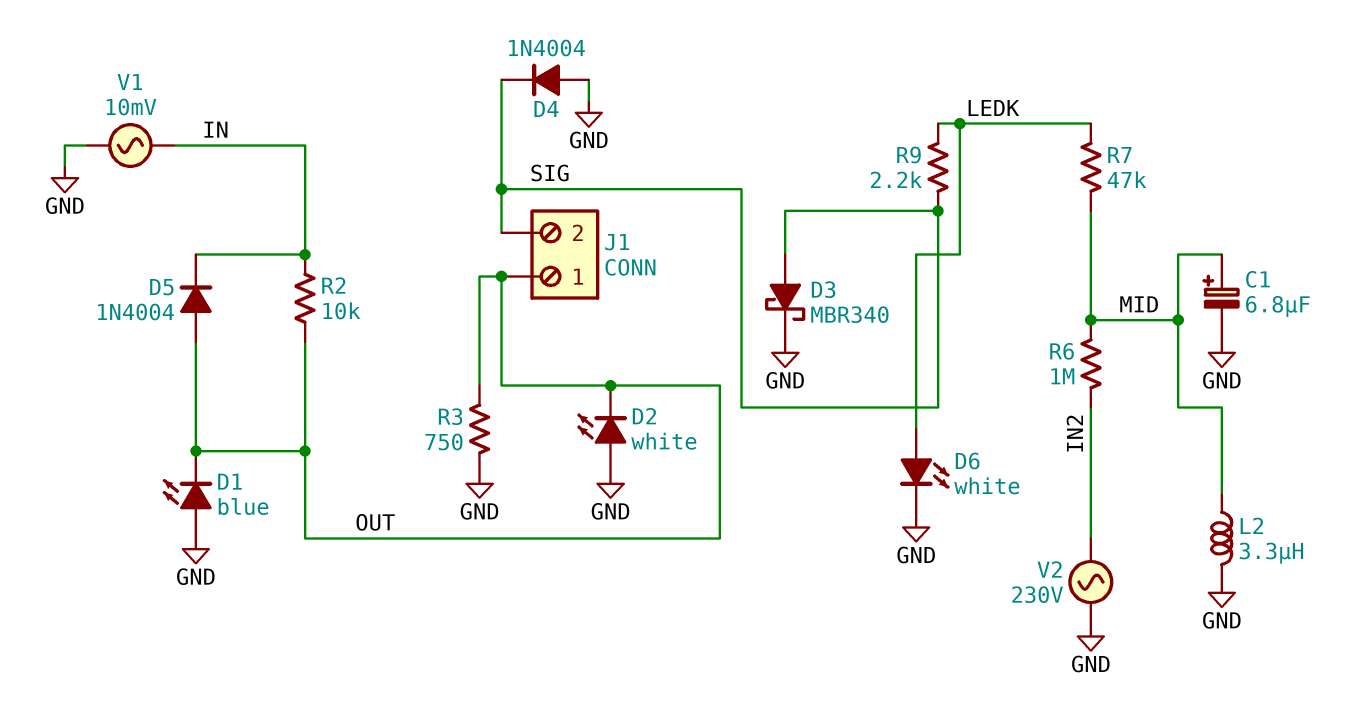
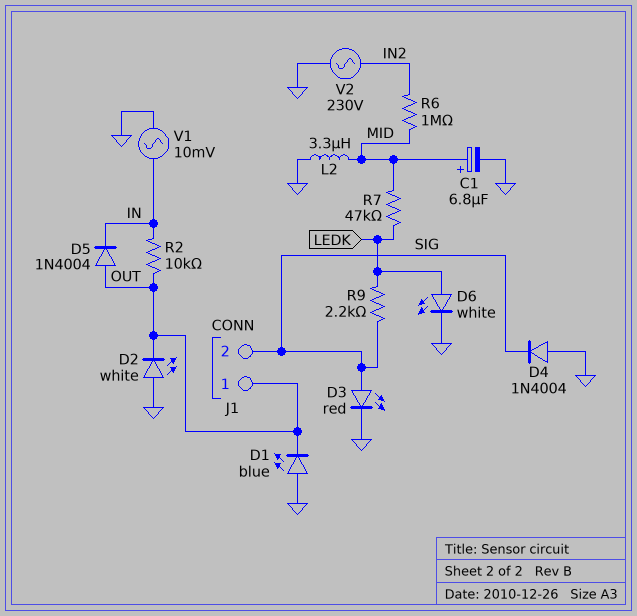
D3: schottky MBR340 (A SIG, K GND) -> LED red (A SIG, K GND)
R3: 750 (GND, OUT) -> none

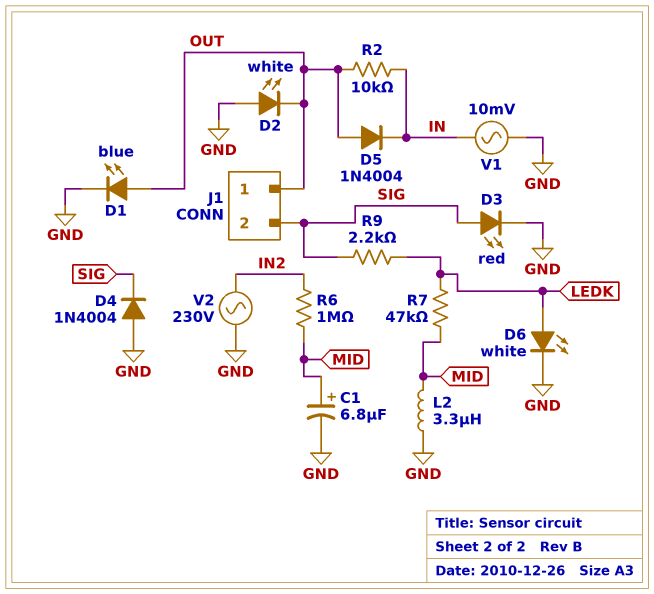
D1: LED blue (A GND, K OUT) -> LED blue (A OUT, K GND)

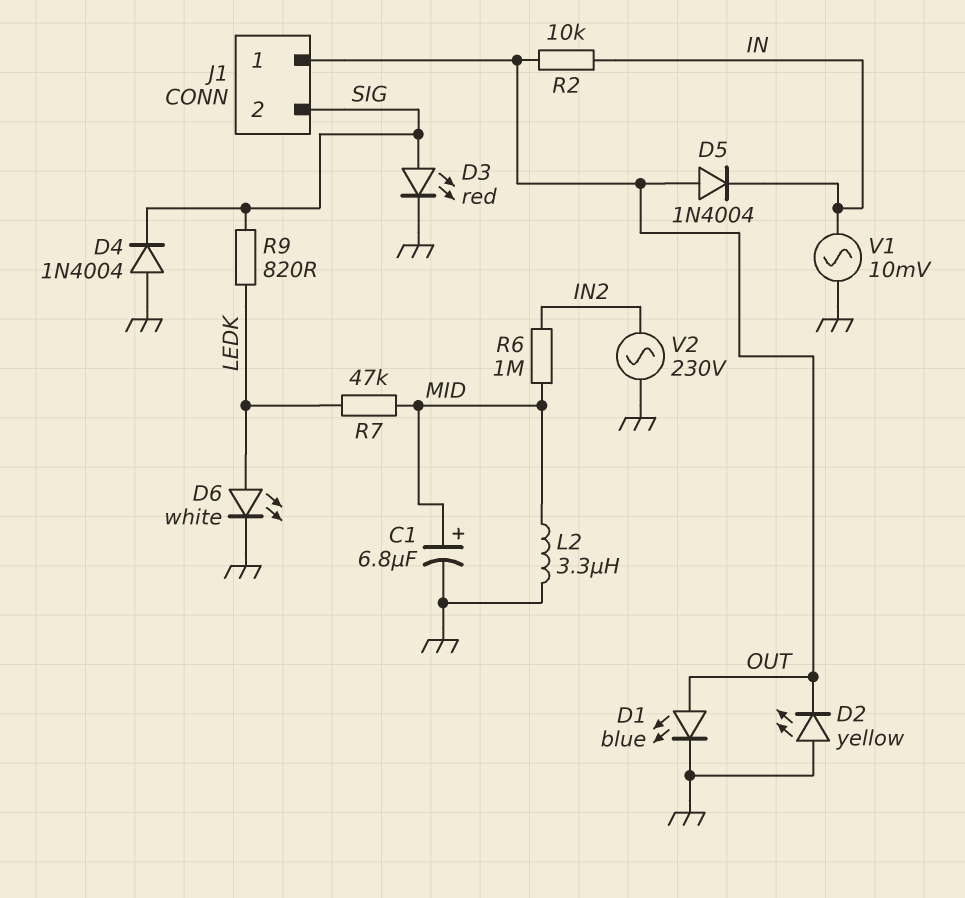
D2: LED white (A GND, K OUT) -> LED yellow (A GND, K OUT)
R9: 2.2k (LEDK, SIG) -> 820 (LEDK, SIG)

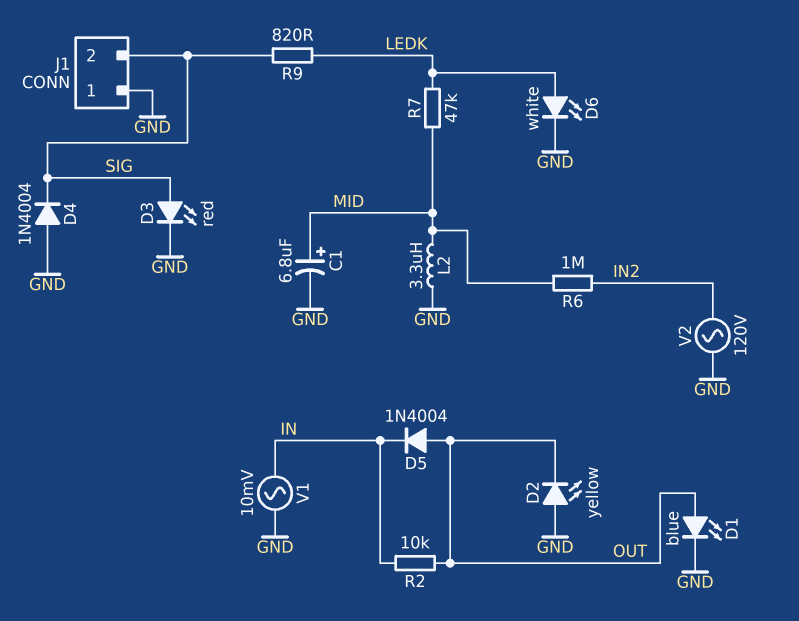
J1 pin 1: OUT -> GND
V2: AC 230V (GND, IN2) -> AC 120V (GND, IN2)

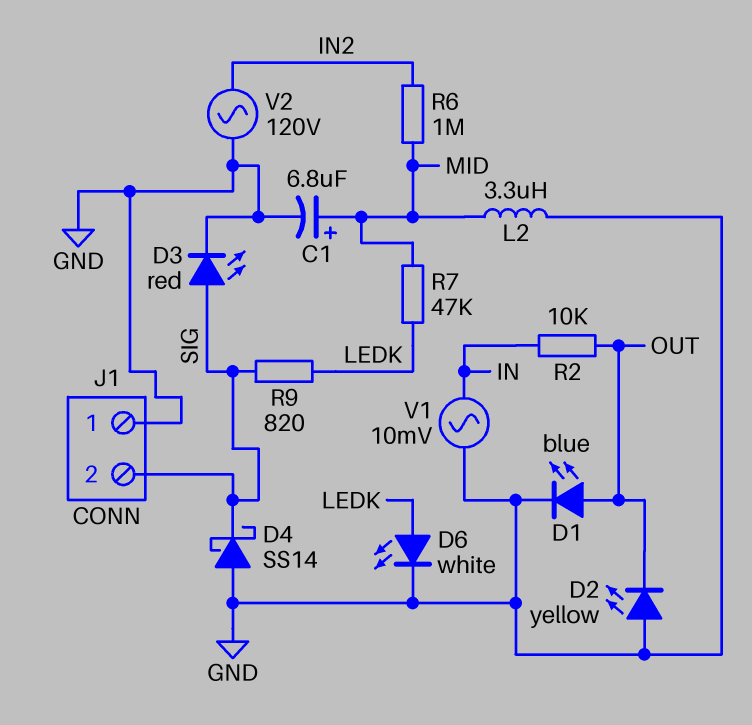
D4: diode 1N4004 (A GND, K SIG) -> schottky SS14 (A GND, K SIG)
D5: diode 1N4004 (A OUT, K IN) -> none

